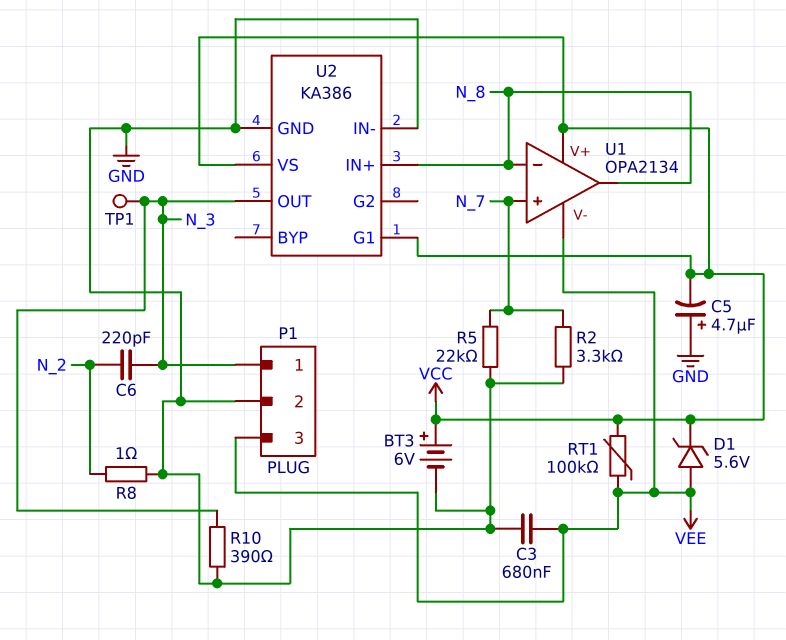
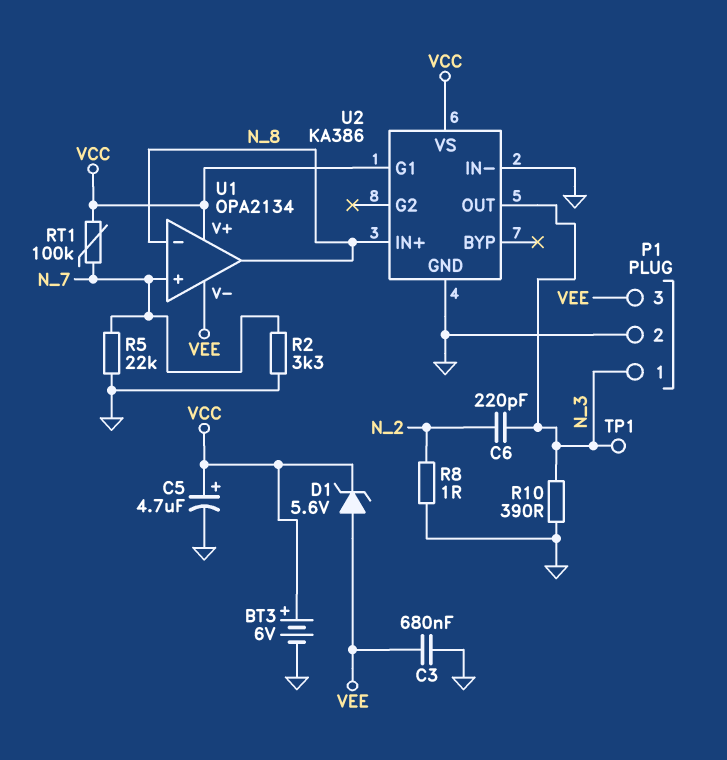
C5: 4.7uF (plus GND, minus VCC) -> 4.7uF (plus VCC, minus GND)
RT1: 100k (VCC, VEE) -> 100k (N_7, VCC)

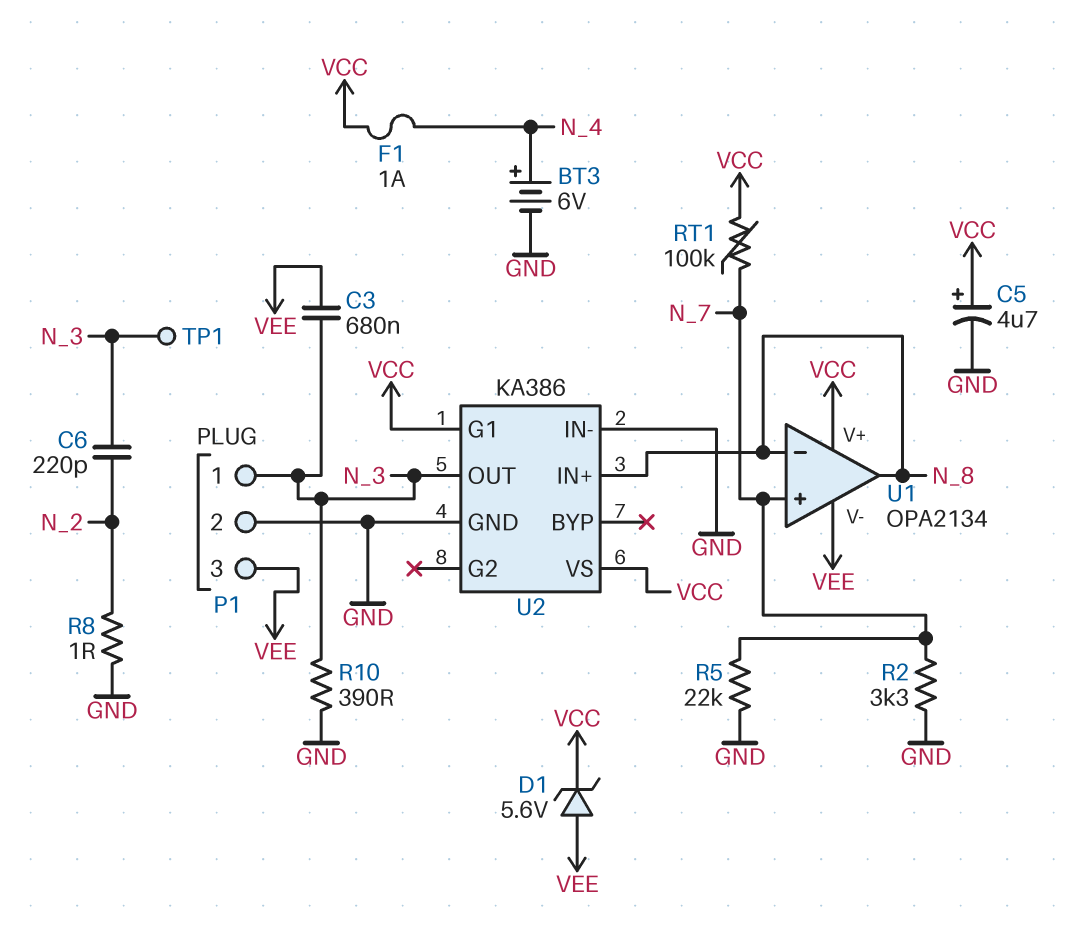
BT3: 6V (plus VCC, minus GND) -> 6V (plus N_4, minus GND)
C3: 680nF (GND, VEE) -> 680nF (N_3, VEE)
F1: none -> 1A (N_4, VCC)

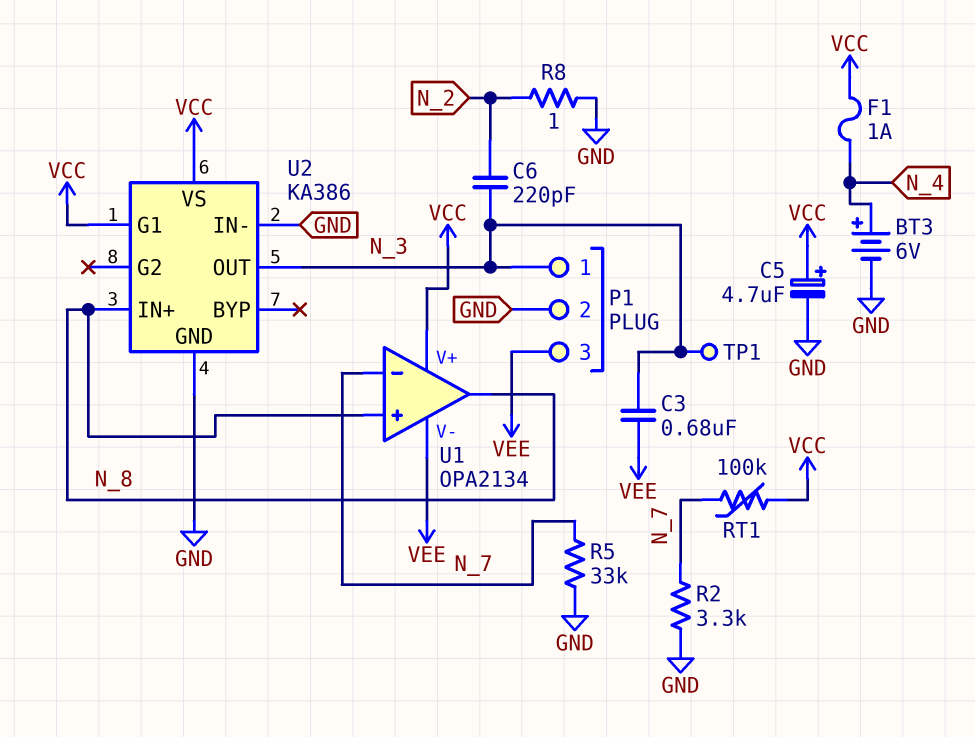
D1: zener 5.6V (A VEE, K VCC) -> none
R5: 22k (GND, N_7) -> 33k (GND, N_7)
R10: 390 (GND, N_3) -> none
U1 pin in+: N_7 -> N_8
U1 pin in-: N_8 -> N_7

